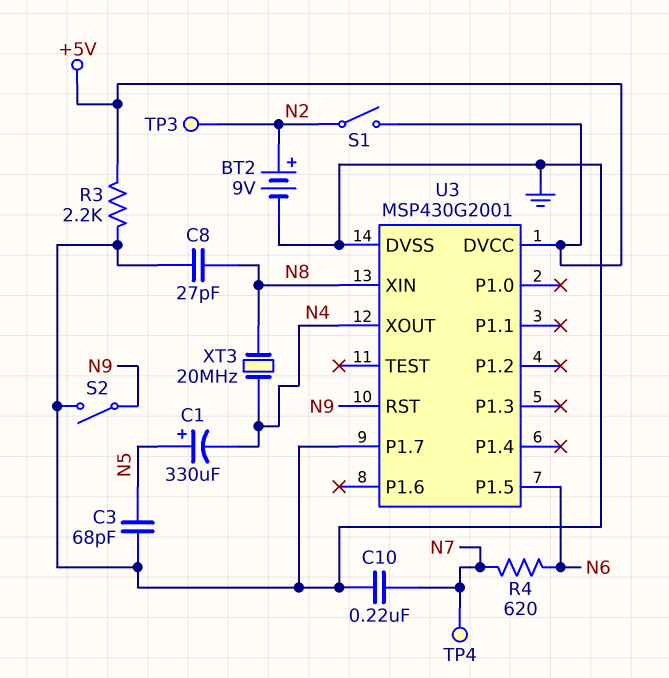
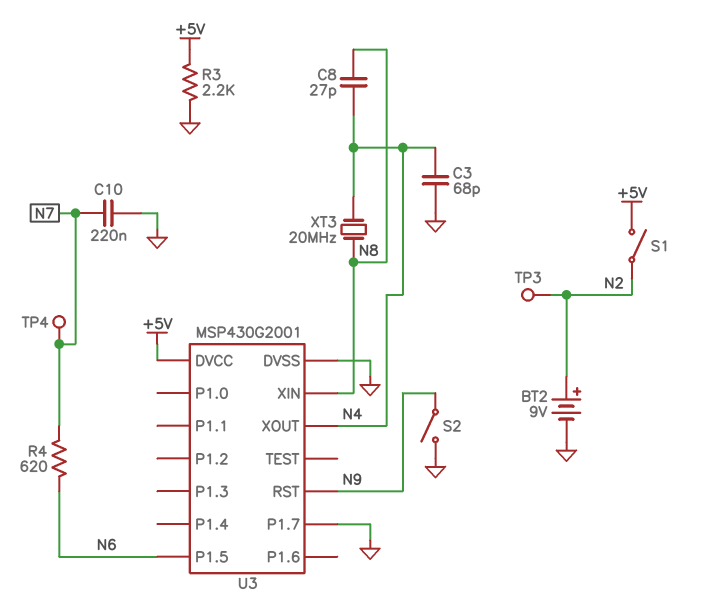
C1: 330uF (plus N5, minus N4) -> none
C3: 68pF (GND, N5) -> 68pF (GND, N4)
C8: 27pF (GND, N8) -> 27pF (N4, N8)

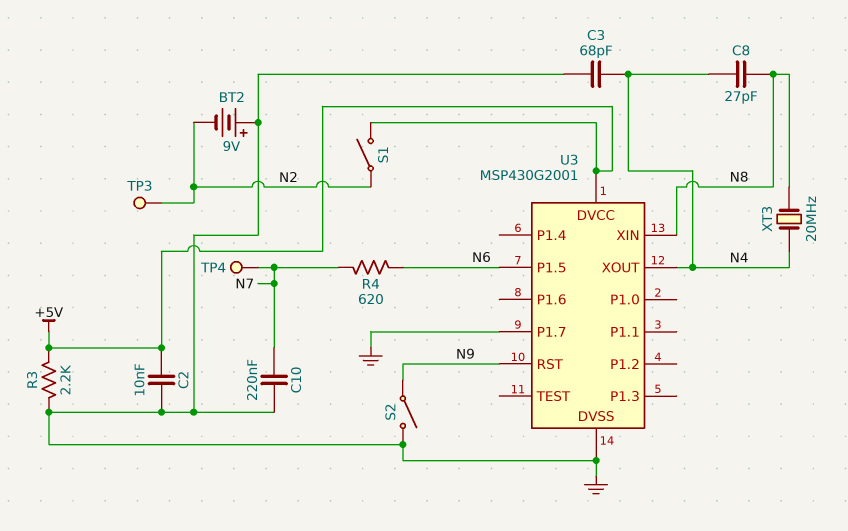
BT2: 9V (plus N2, minus GND) -> 9V (plus GND, minus N2)
C2: none -> 10nF (+5V, GND)

